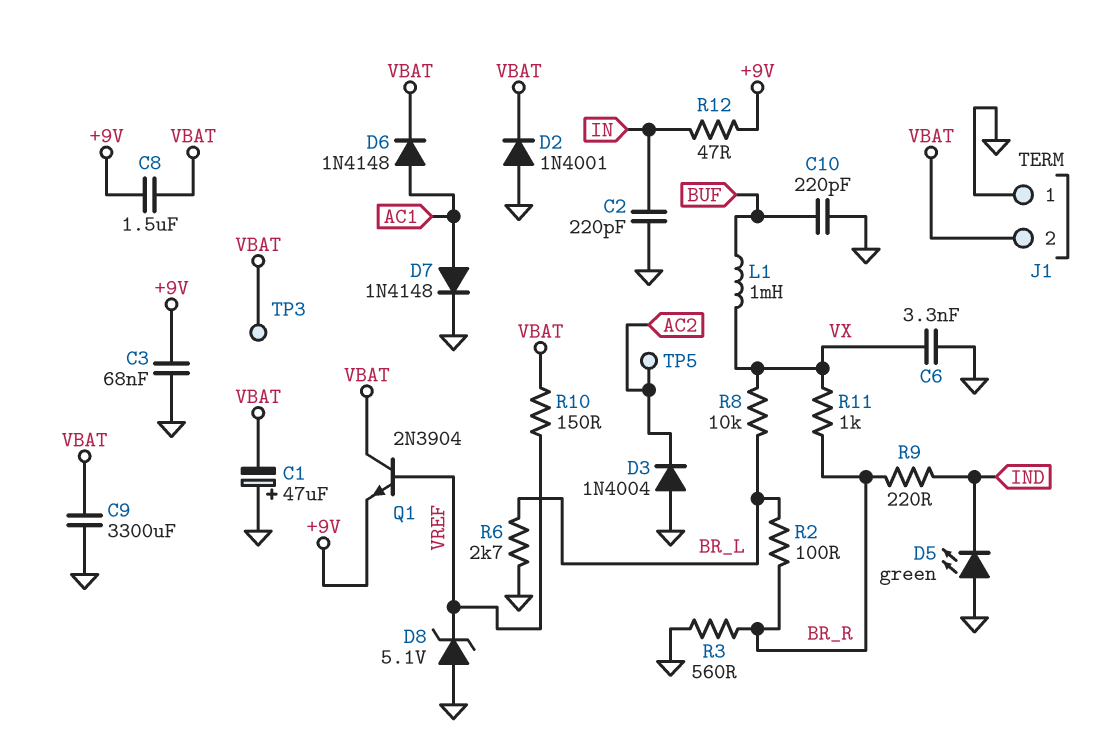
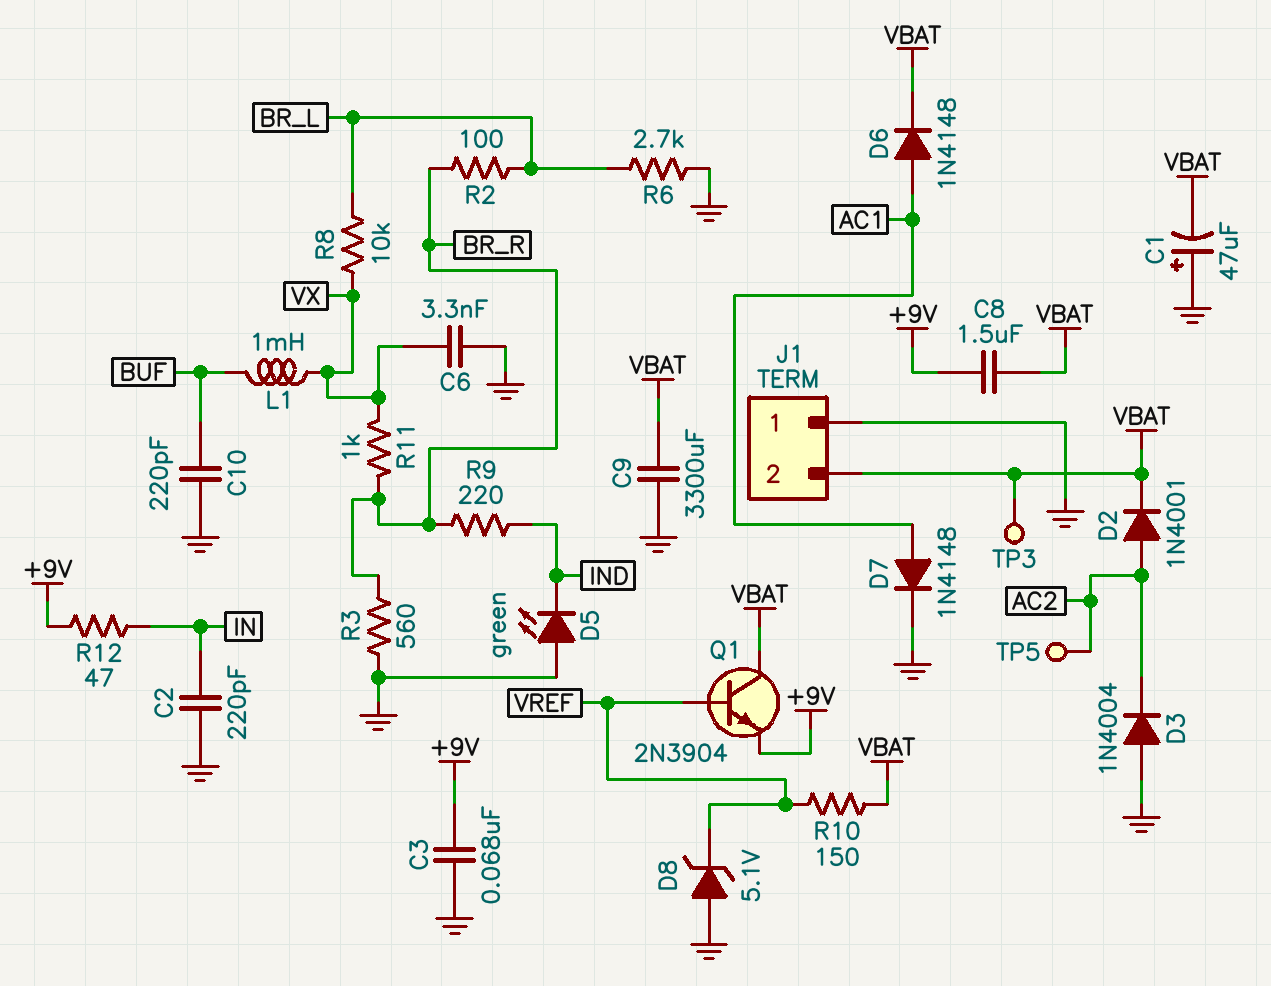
D2: diode 1N4001 (A GND, K VBAT) -> diode 1N4001 (A AC2, K VBAT)

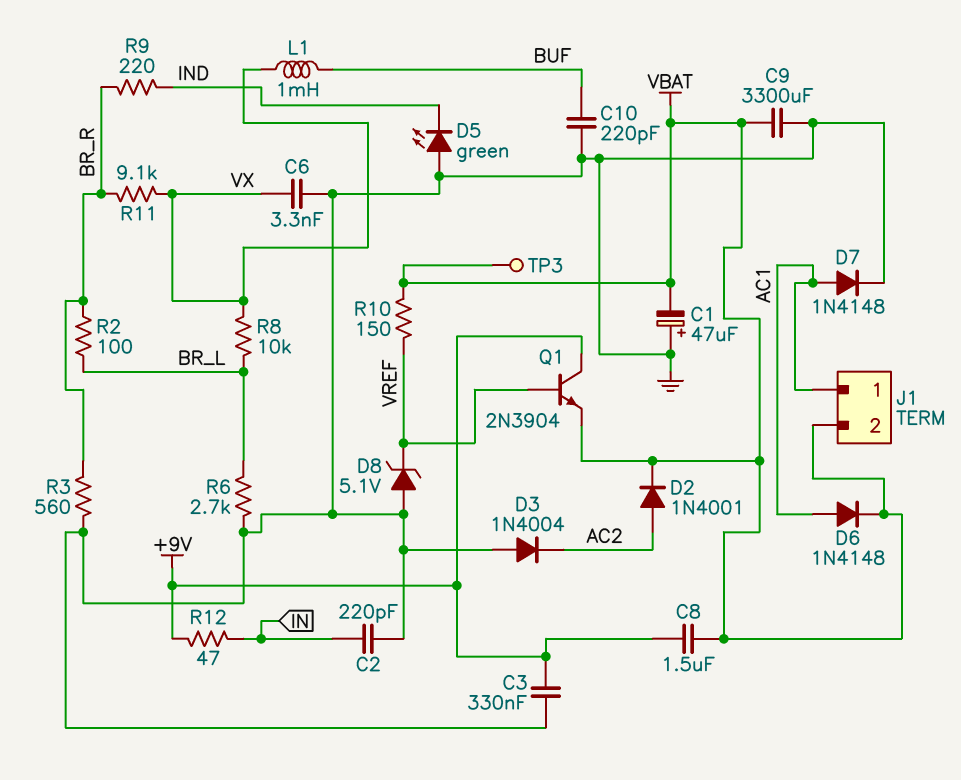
C3: 68nF (+9V, GND) -> 330nF (+9V, GND)
J1 pin 1: GND -> AC1
Q1: NPN 2N3904 (B VREF, C VBAT, E +9V) -> NPN 2N3904 (B VREF, C +9V, E VBAT)
R11: 1k (BR_R, VX) -> 9.1k (BR_R, VX)
TP5: test point (AC2) -> none

